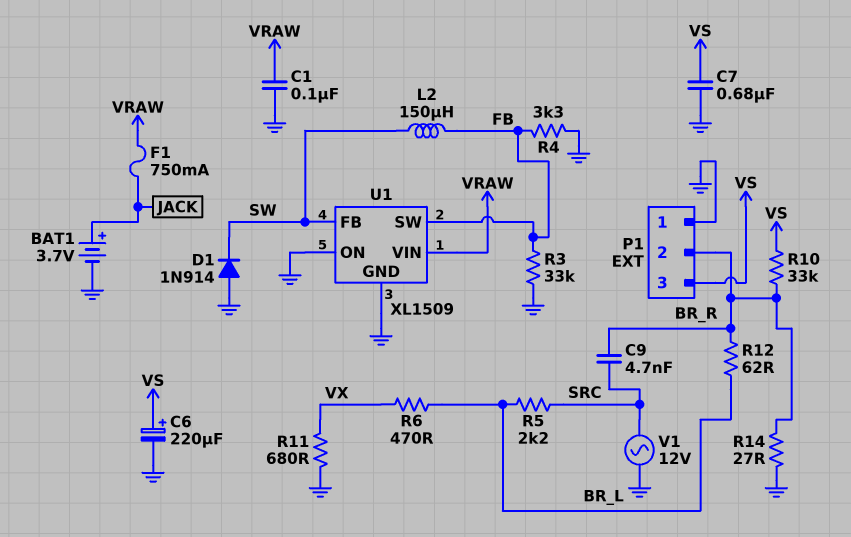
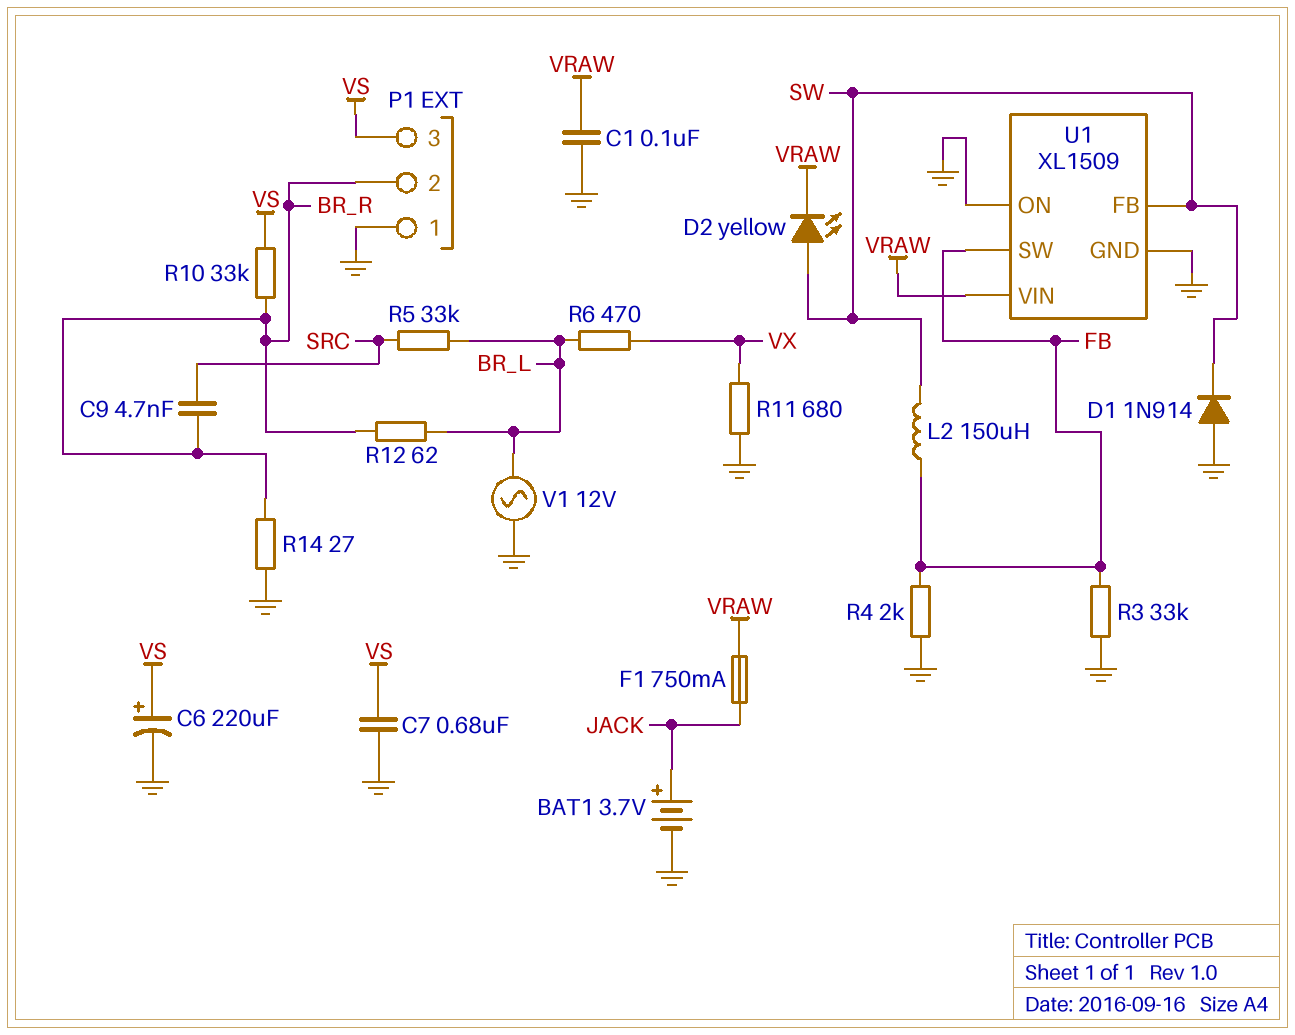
D2: none -> LED yellow (A SW, K VRAW)
R4: 3.3k (FB, GND) -> 2k (FB, GND)
R5: 2.2k (BR_L, SRC) -> 33k (BR_L, SRC)
V1: AC 12V (GND, SRC) -> AC 12V (BR_L, GND)

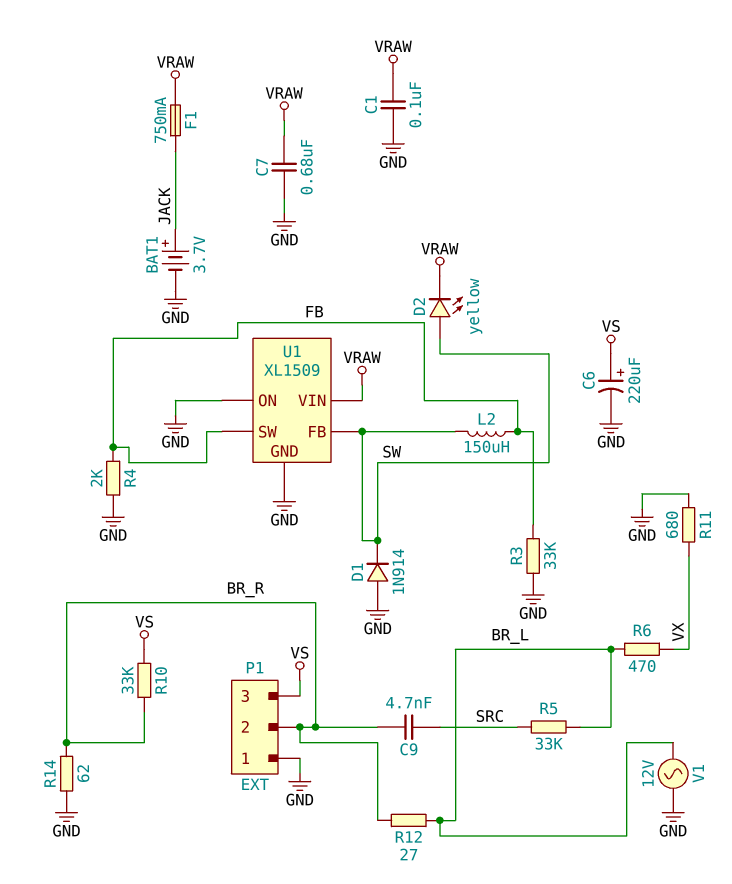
C7: 680nF (GND, VS) -> 680nF (GND, VRAW)
R12: 62 (BR_L, BR_R) -> 27 (BR_L, BR_R)
R14: 27 (BR_R, GND) -> 62 (BR_R, GND)

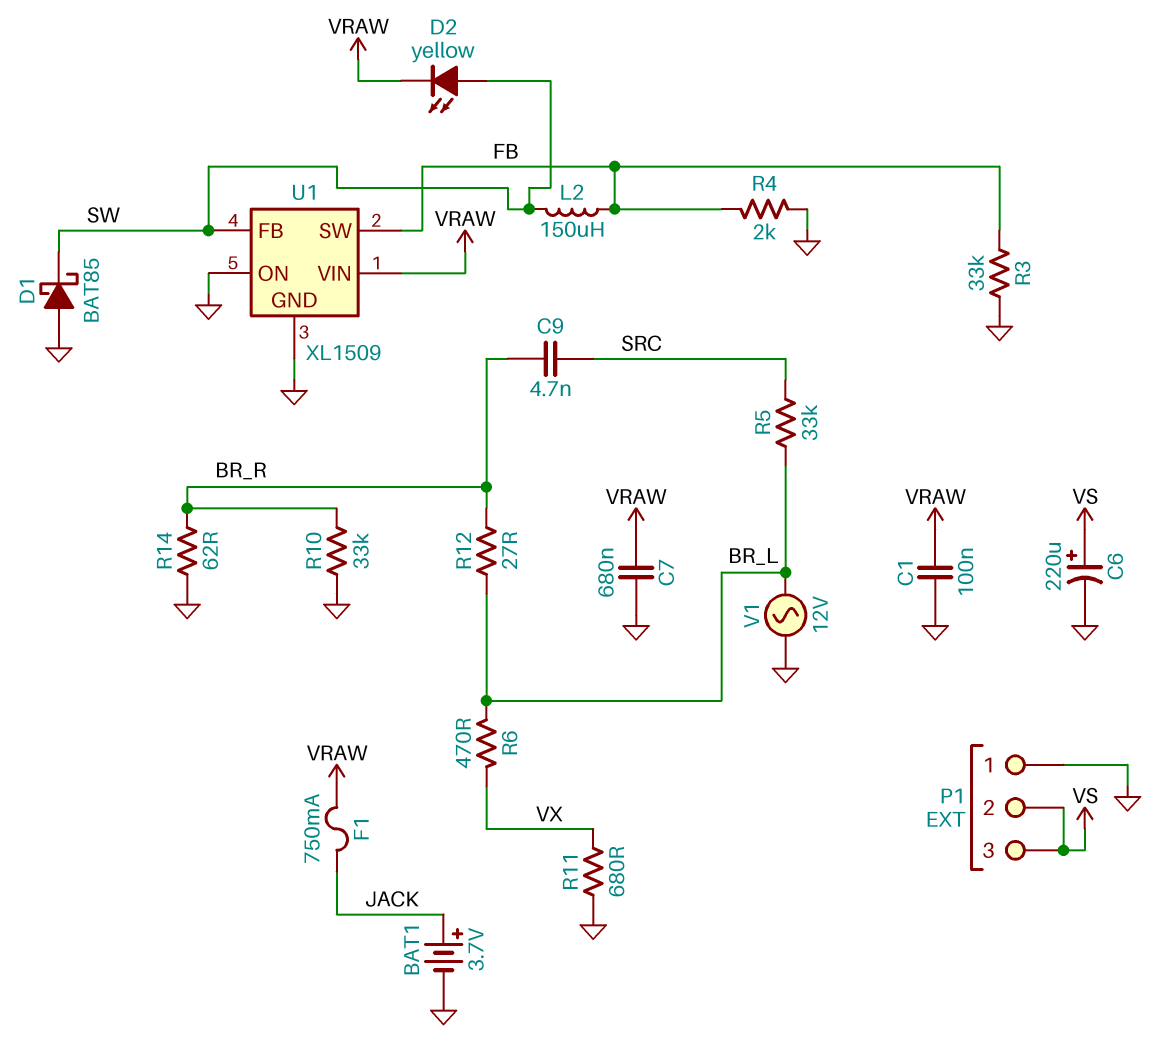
D1: diode 1N914 (A GND, K SW) -> schottky BAT85 (A GND, K SW)
P1 pin 2: BR_R -> VS
R10: 33k (BR_R, VS) -> 33k (BR_R, GND)

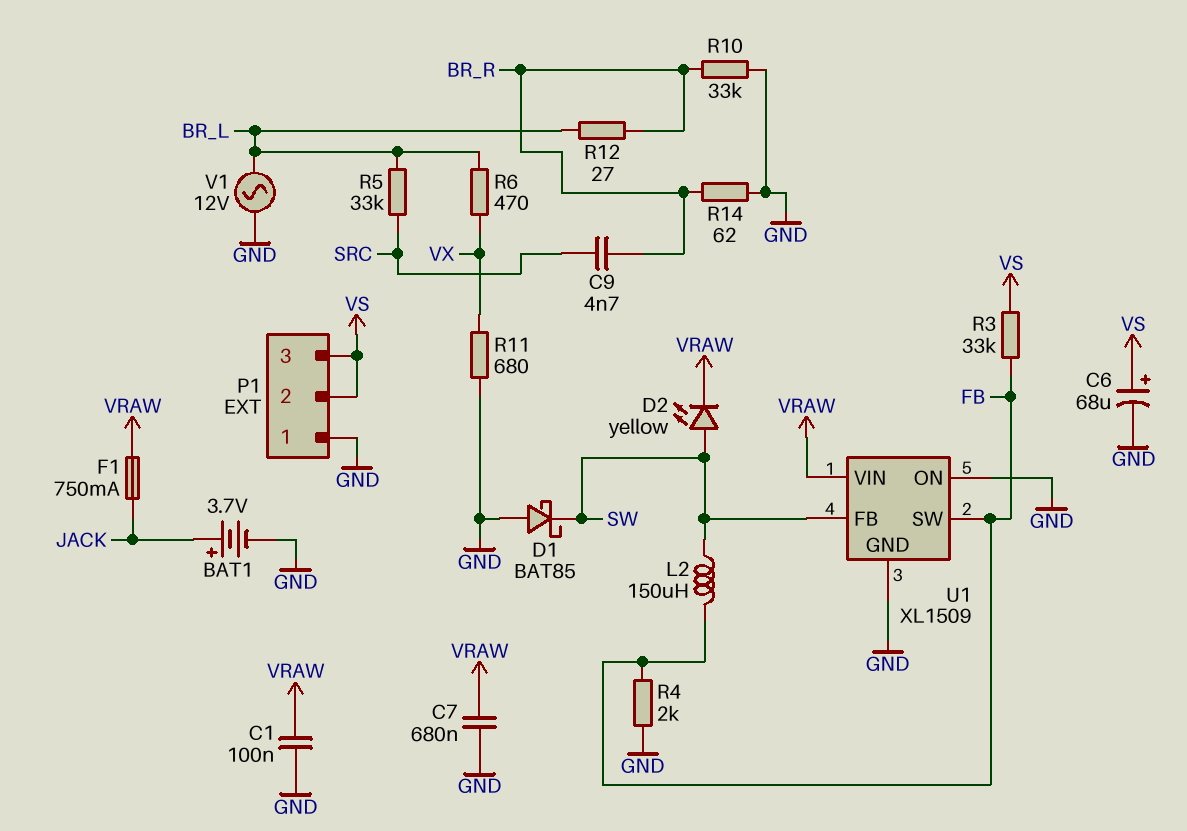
C6: 220uF (plus VS, minus GND) -> 68uF (plus VS, minus GND)
R3: 33k (FB, GND) -> 33k (FB, VS)

